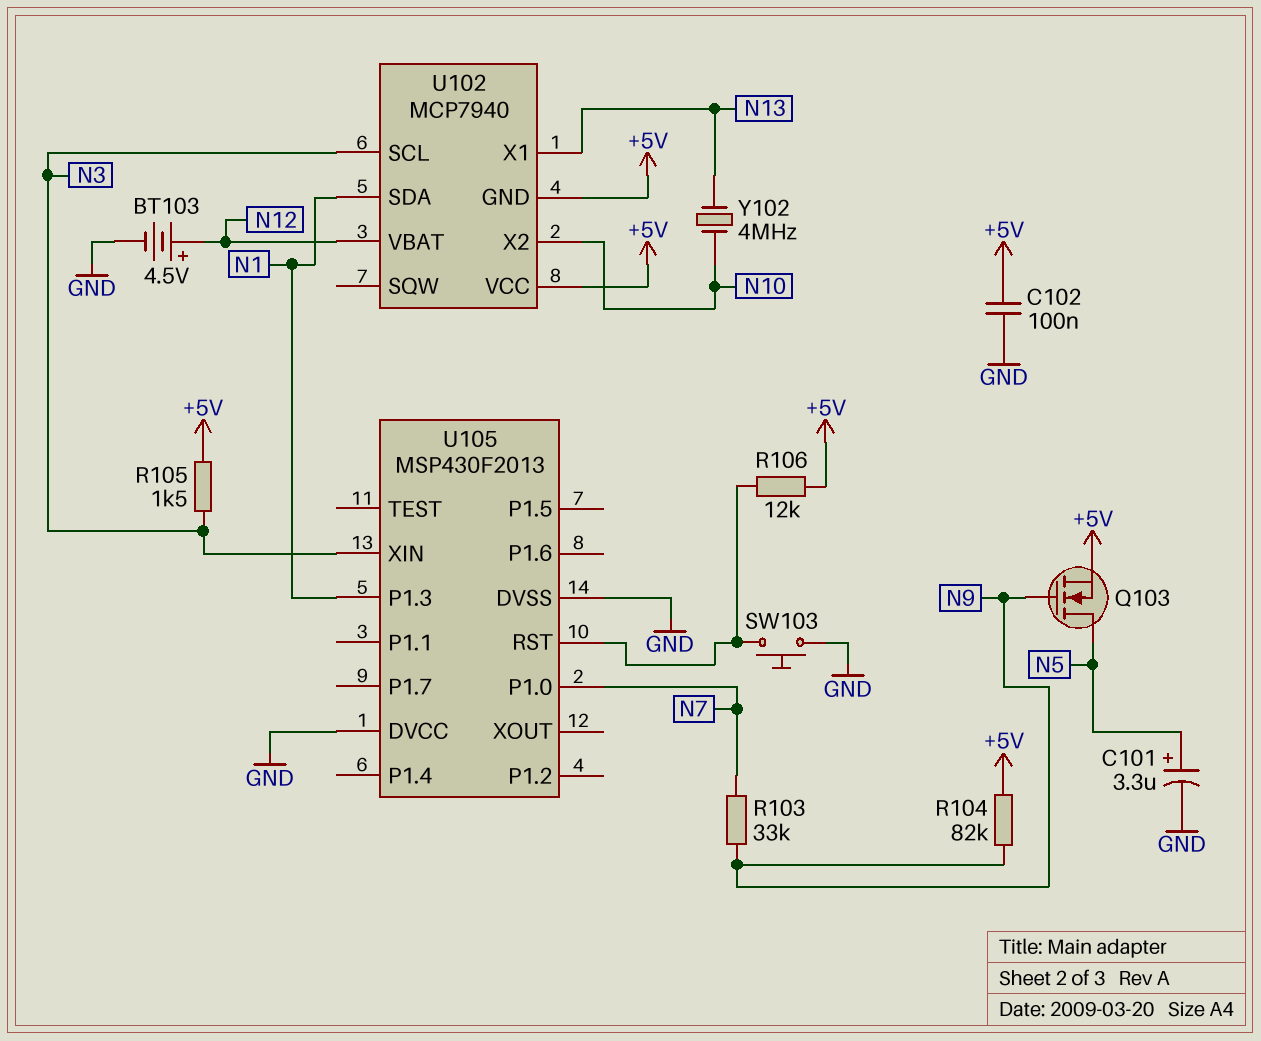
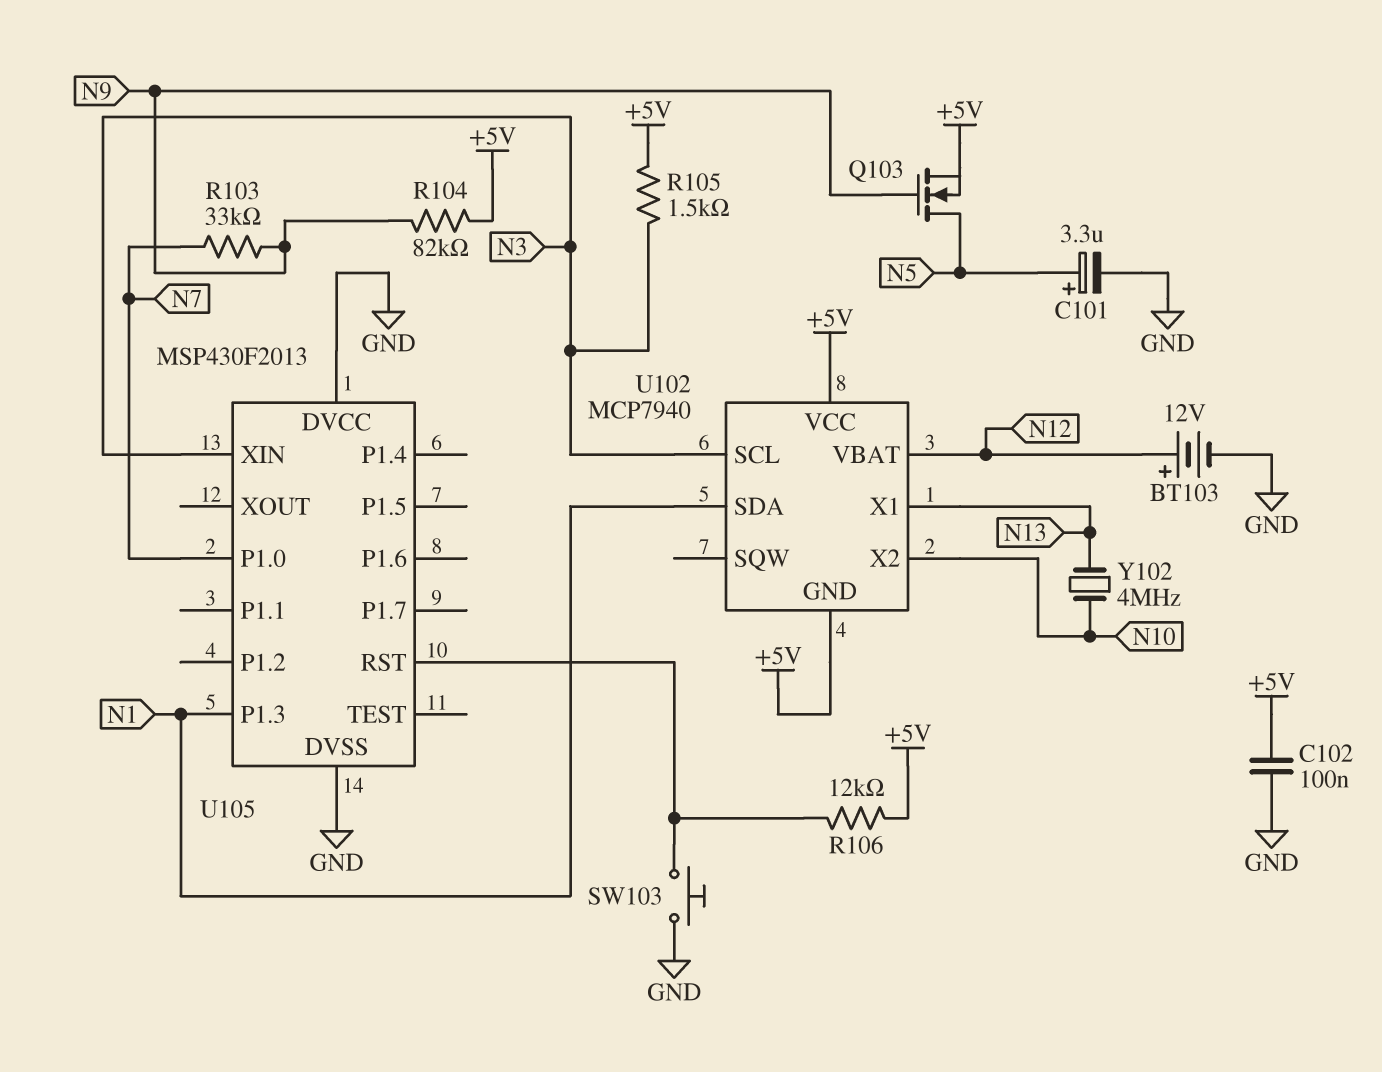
BT103: 4.5V (plus N12, minus GND) -> 12V (plus N12, minus GND)

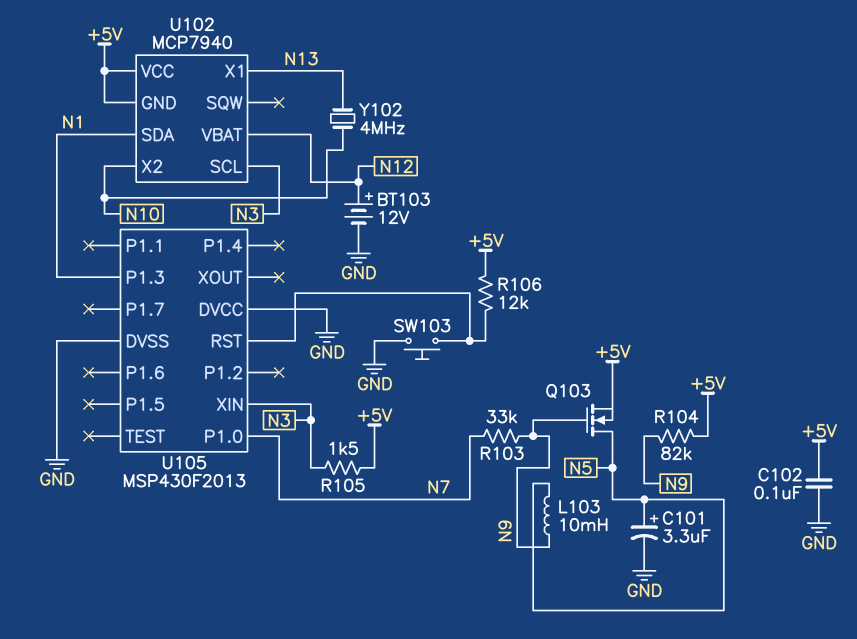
L103: none -> 10mH (N5, N9)

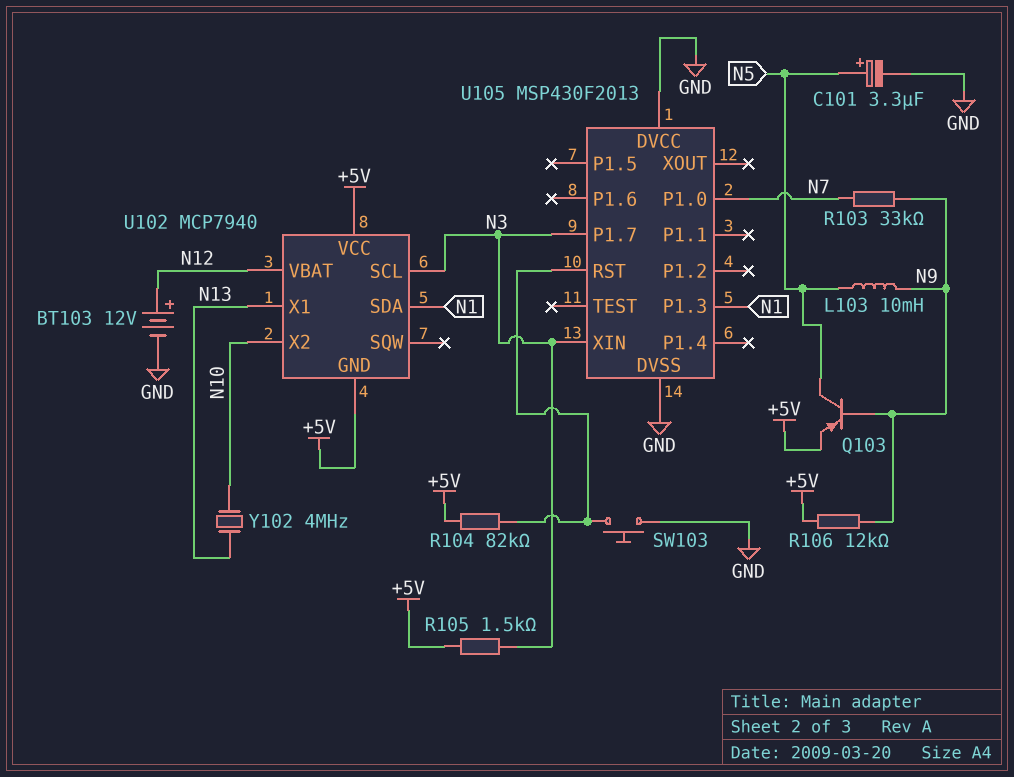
C102: 100nF (+5V, GND) -> none
Q103: NMOS (G N9, D N5, S +5V) -> PNP (B N9, C N5, E +5V)
R104: 82k (+5V, N9) -> 82k (+5V, U105/RST)
R106: 12k (+5V, U105/RST) -> 12k (+5V, N9)
U105 pin P1.7: none -> N3

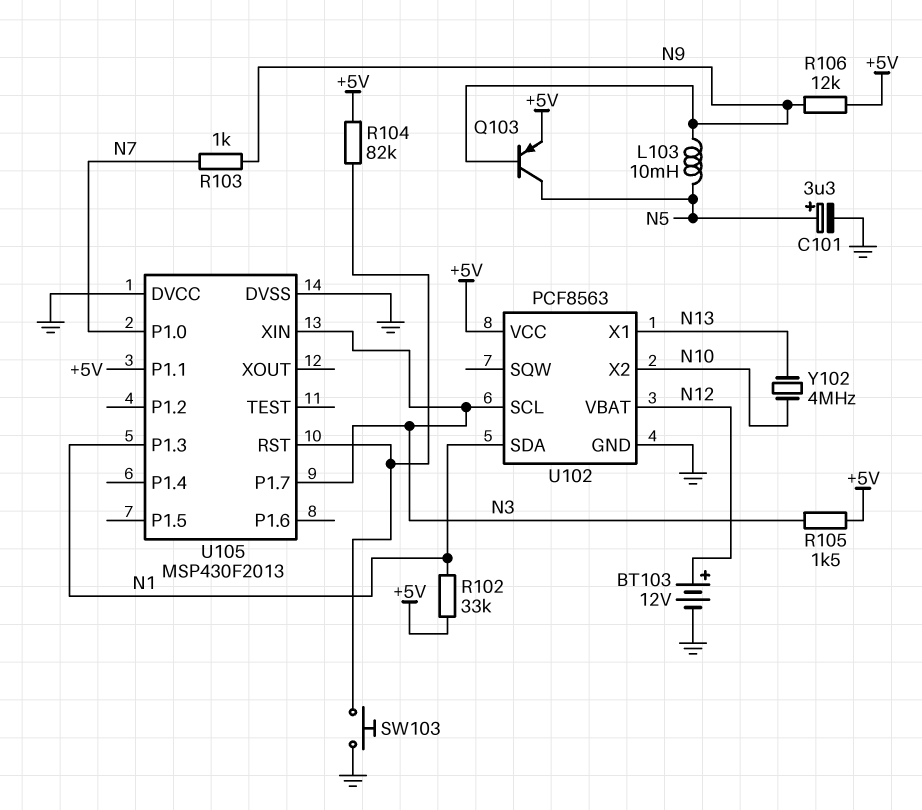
R102: none -> 33k (+5V, N1)
R103: 33k (N7, N9) -> 1k (N7, N9)
U102: MCP7940 -> PCF8563
U102 pin GND: +5V -> GND
U105 pin P1.1: none -> +5V

